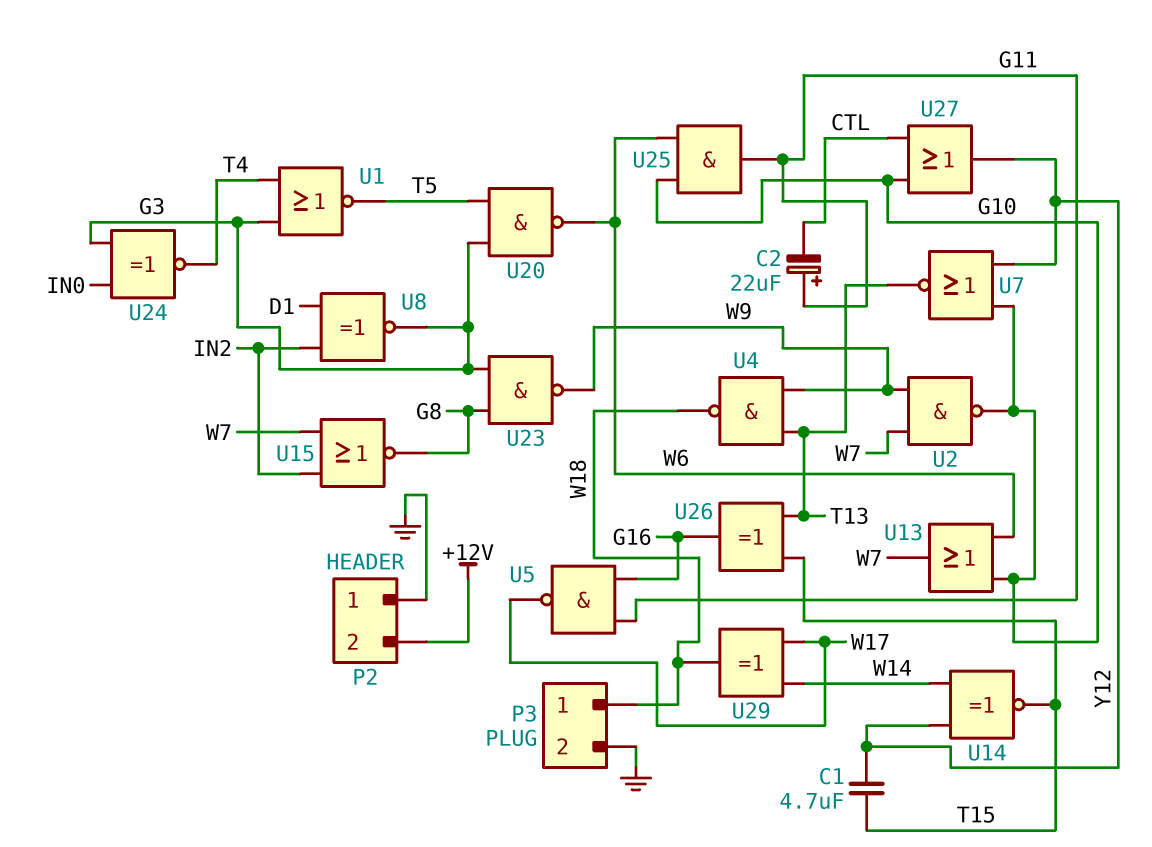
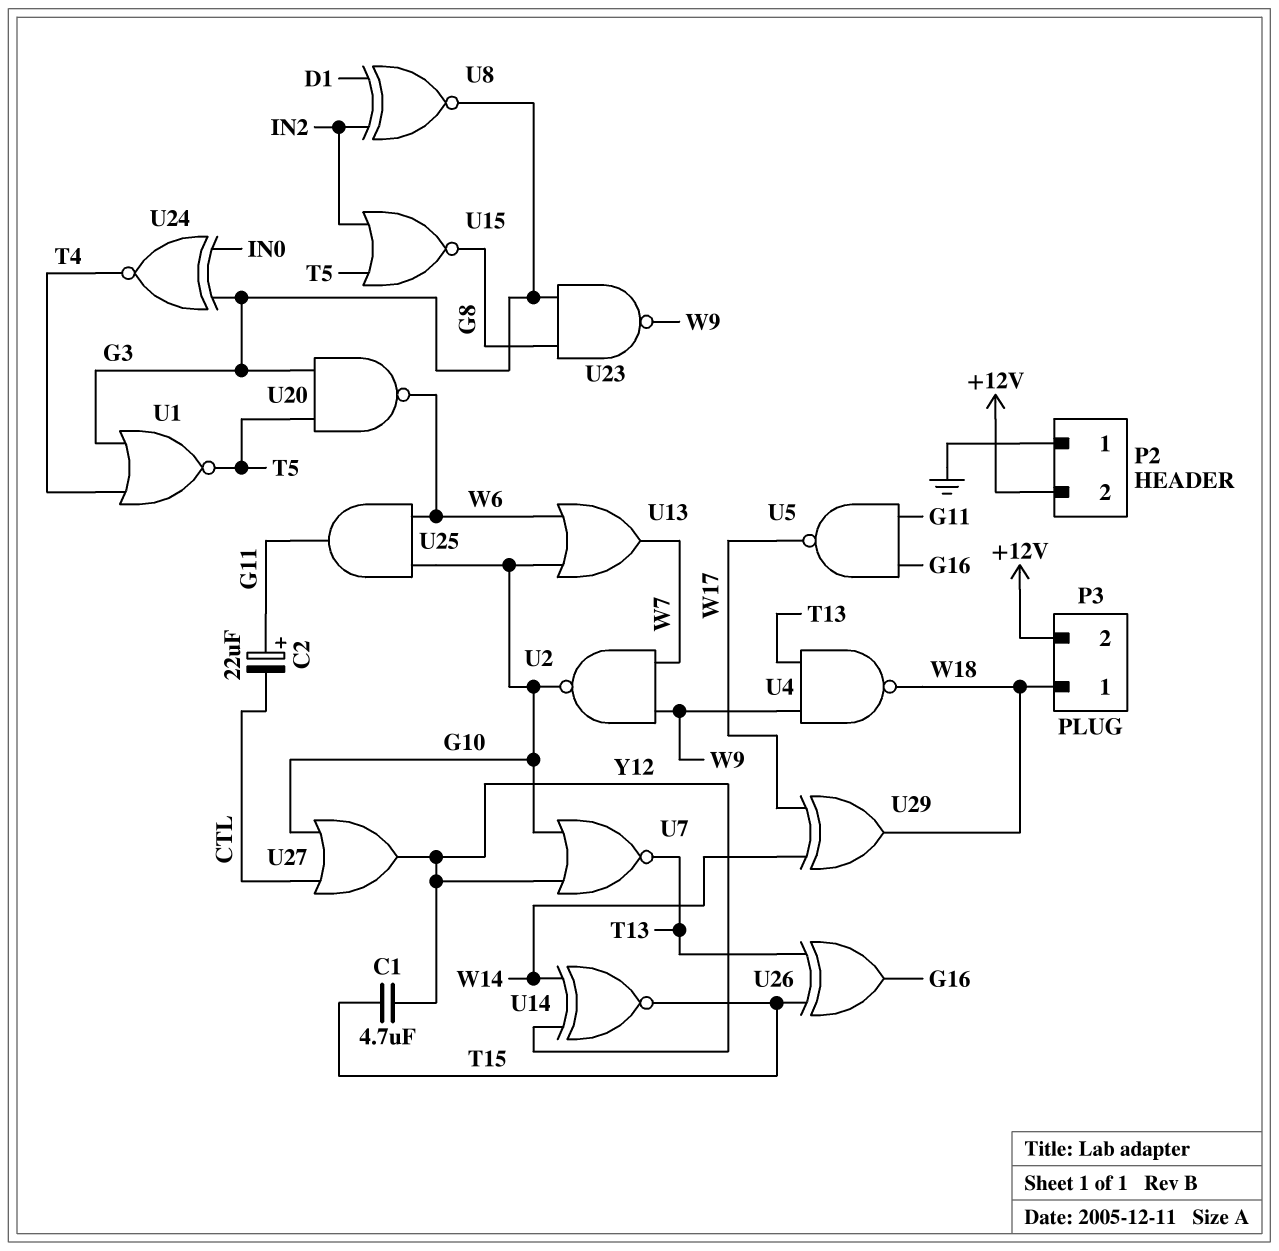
P3 pin 2: GND -> +12V
U15: NOR (in IN2, in W7, out G8) -> NOR (in IN2, in T5, out G8)

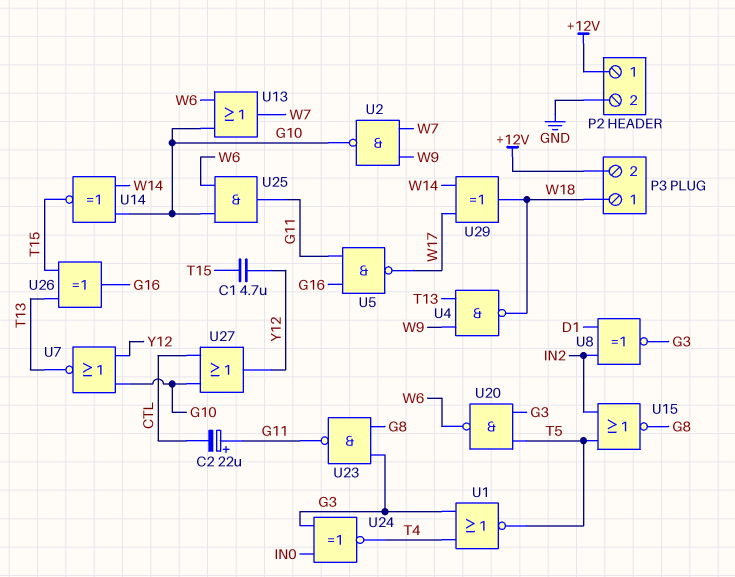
P2 pin 1: GND -> +12V
P2 pin 2: +12V -> GND
U14: XNOR (in W14, in Y12, out T15) -> XNOR (in G10, in W14, out T15)
U23: NAND (in G3, in G8, out W9) -> NAND (in G3, in G8, out G11)

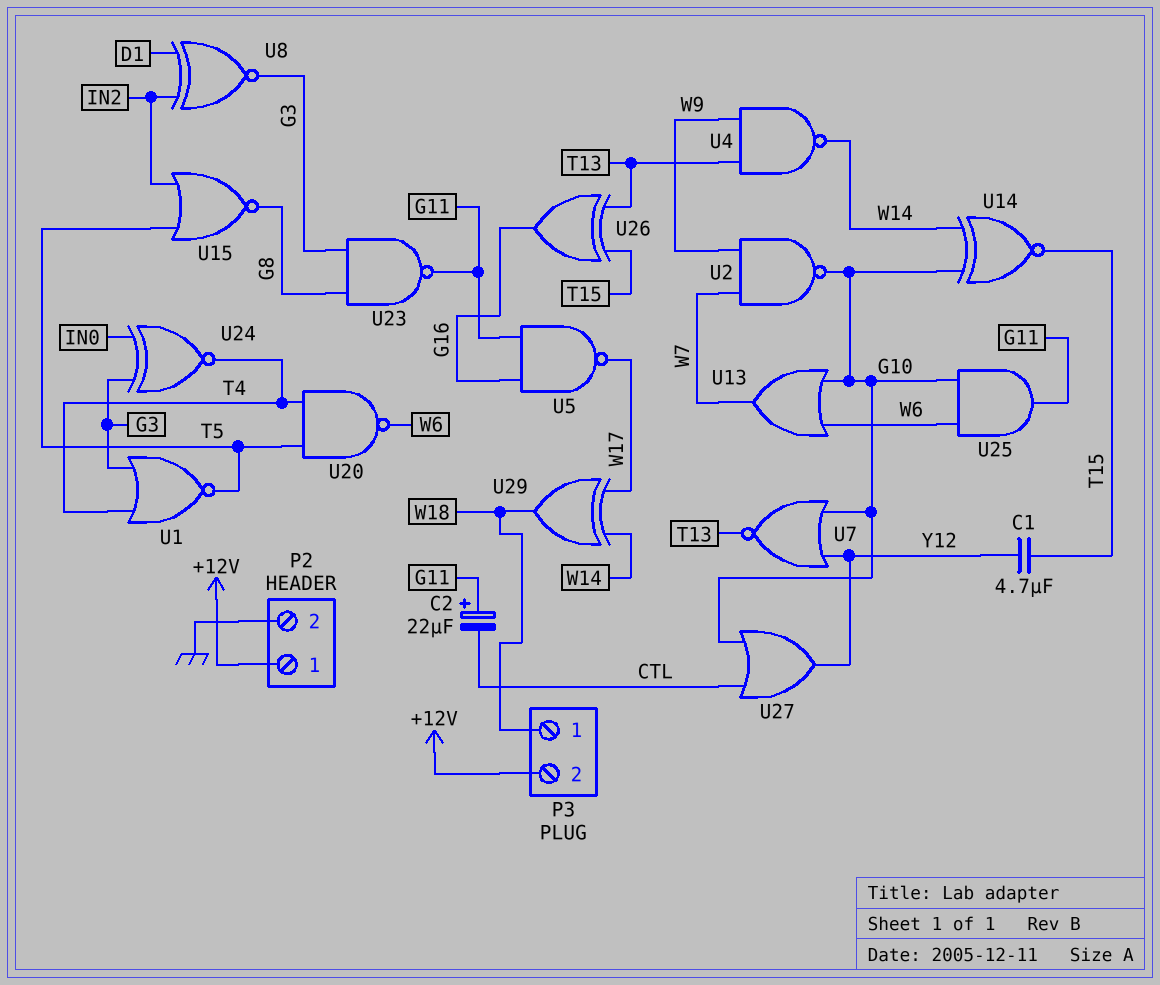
U4: NAND (in T13, in W9, out W18) -> NAND (in T13, in W9, out W14)
U20: NAND (in G3, in T5, out W6) -> NAND (in T4, in T5, out W6)

